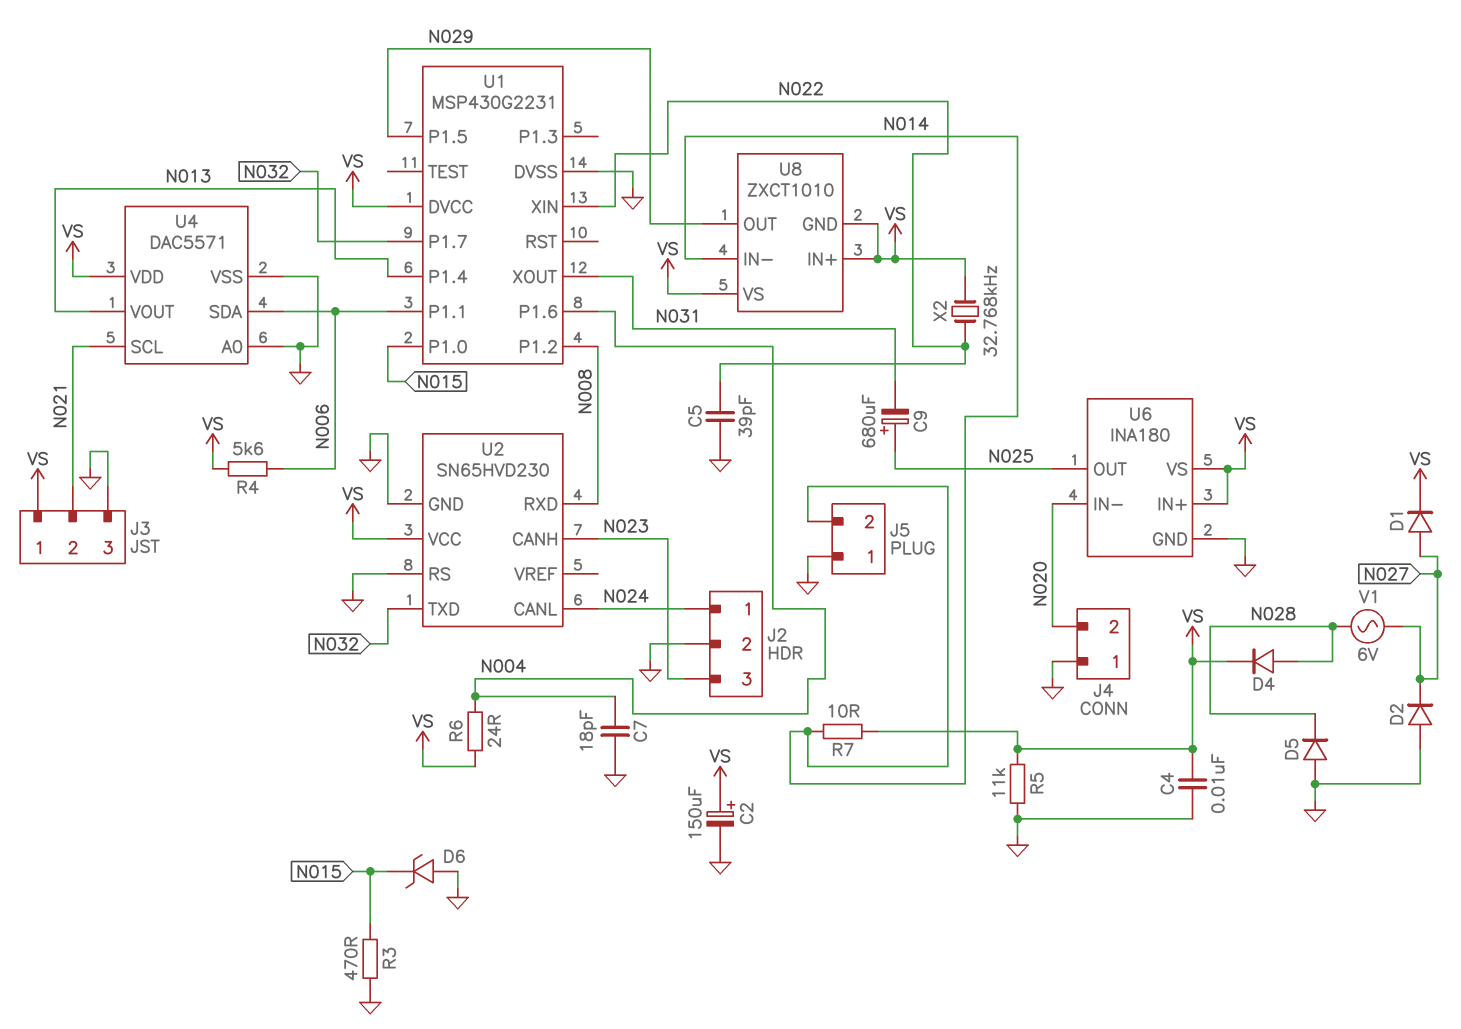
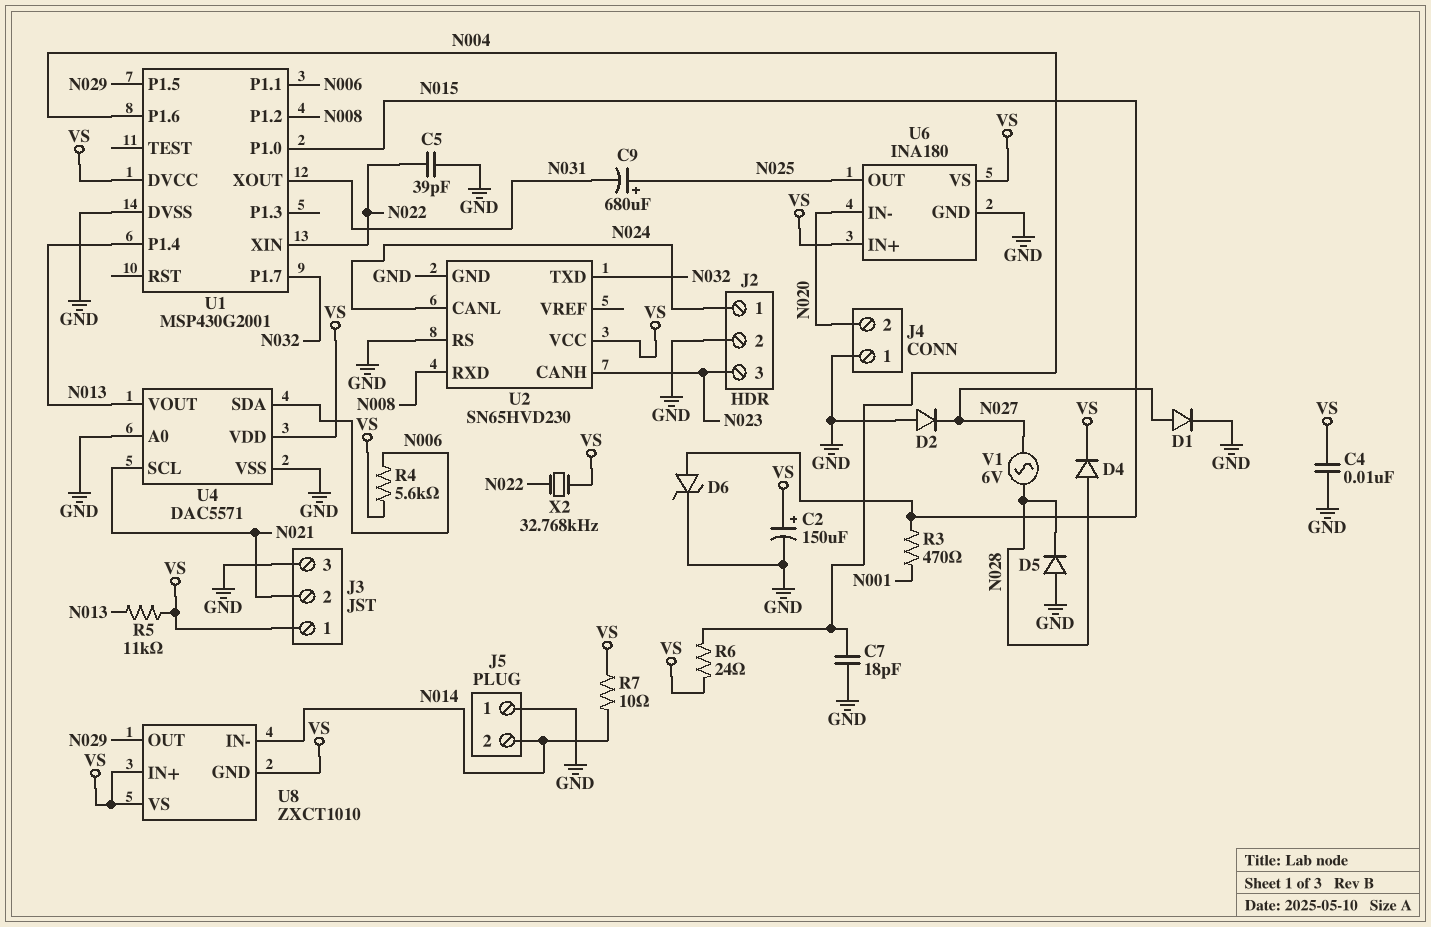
D1: diode (A N027, K VS) -> diode (A N027, K GND)
D6: zener (A GND, K N015) -> zener (A N015, K GND)
R3: 470 (GND, N015) -> 470 (N001, N015)
R5: 11k (GND, VS) -> 11k (N013, VS)
U1: MSP430G2231 -> MSP430G2001

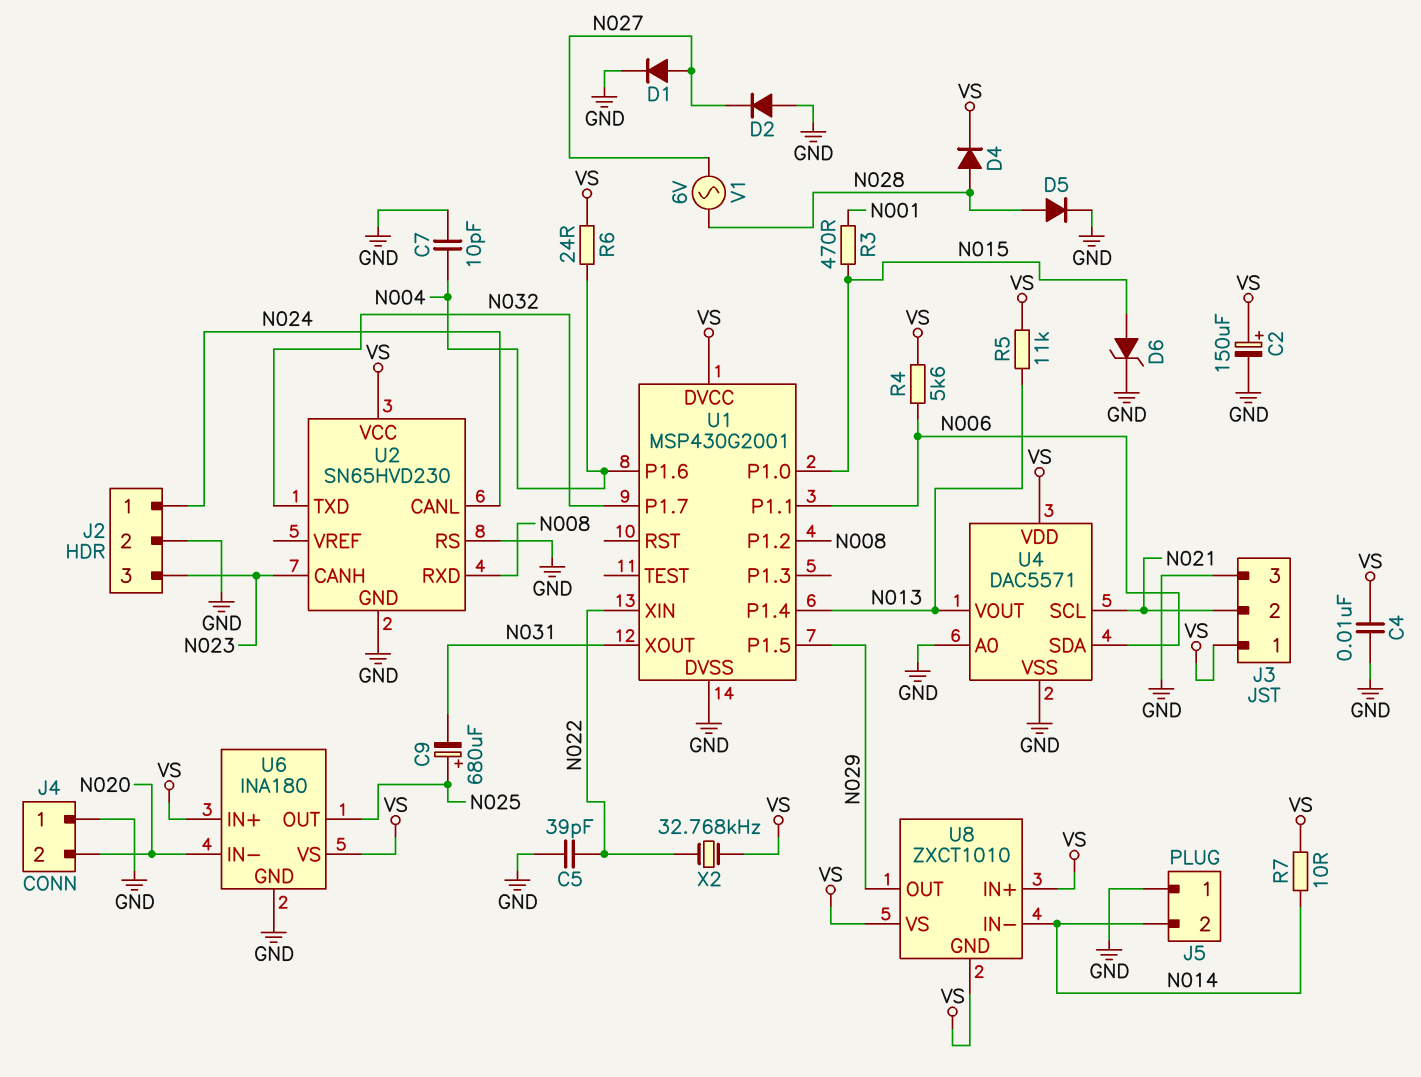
C7: 18pF (GND, N004) -> 10pF (GND, N004)
D5: diode (A GND, K N028) -> diode (A N028, K GND)

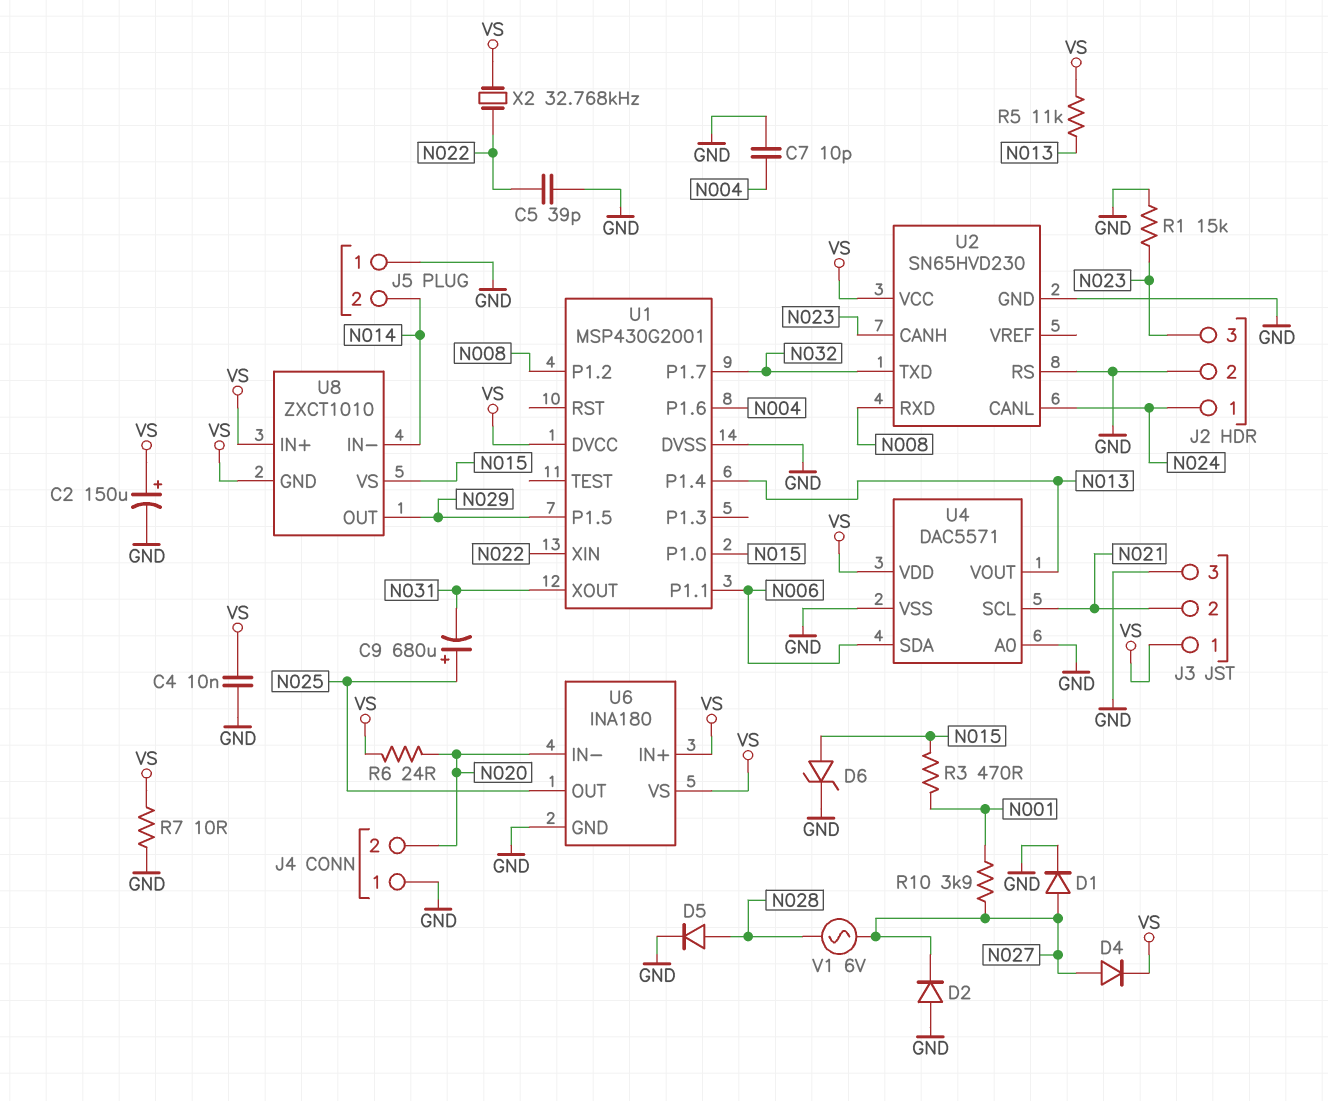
D4: diode (A N028, K VS) -> diode (A N027, K VS)
R1: none -> 15k (GND, N023)
R4: 5.6k (N006, VS) -> none
R6: 24 (N004, VS) -> 24 (N020, VS)
R7: 10 (N014, VS) -> 10 (GND, VS)
R10: none -> 3.9k (N001, N027)
U8 pin VS: VS -> N015

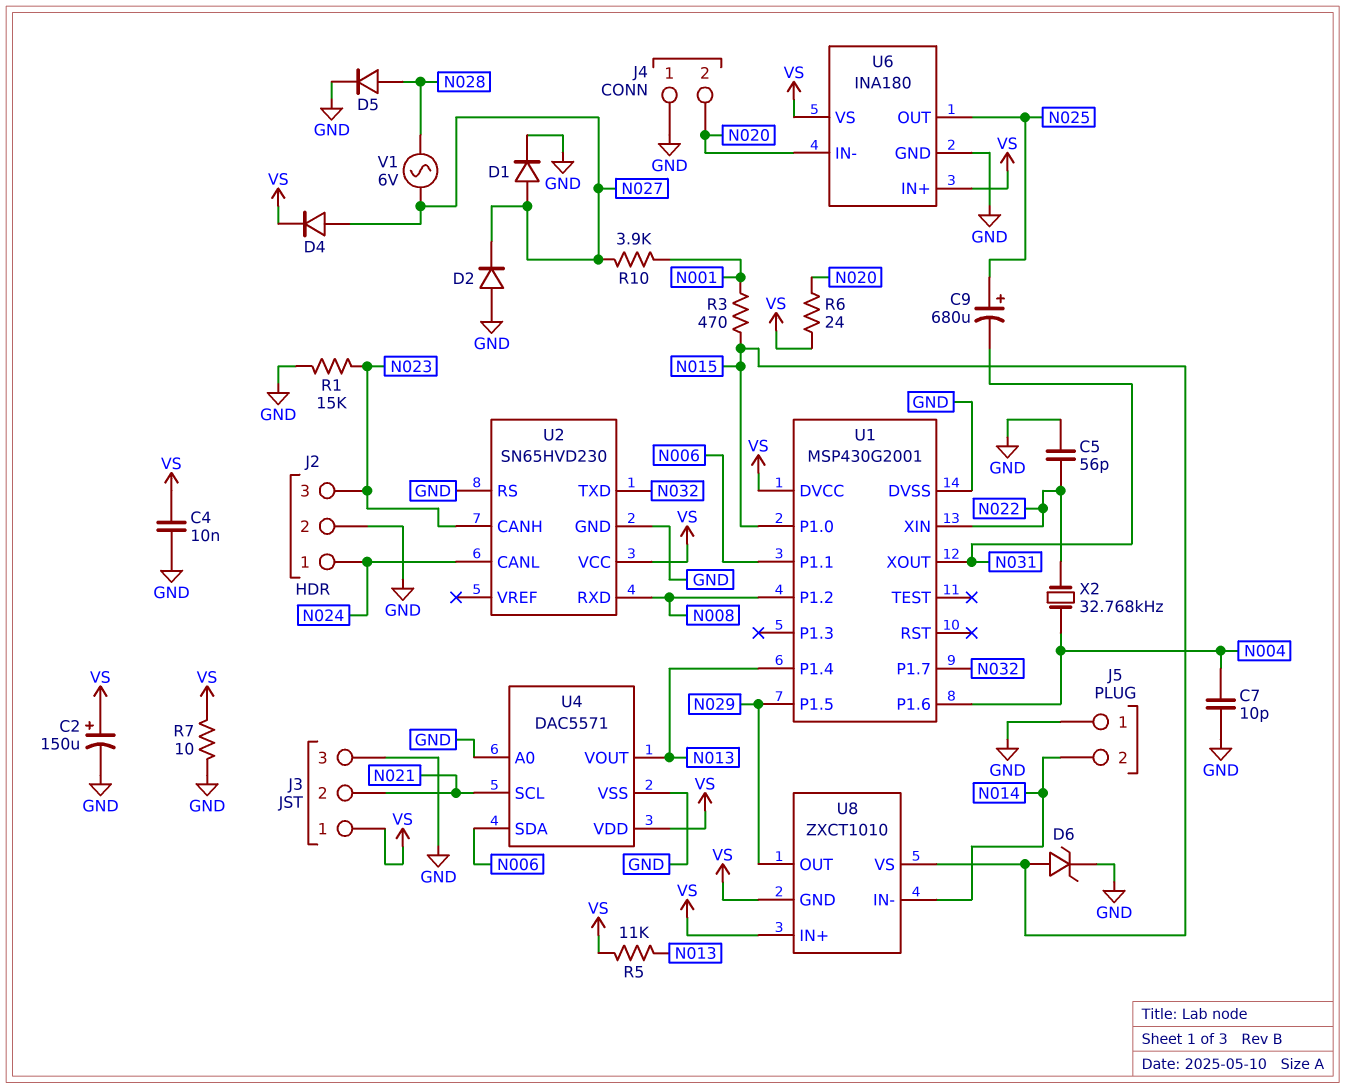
C5: 39pF (GND, N022) -> 56pF (GND, N022)
X2: 32.768kHz (N022, VS) -> 32.768kHz (N004, N022)

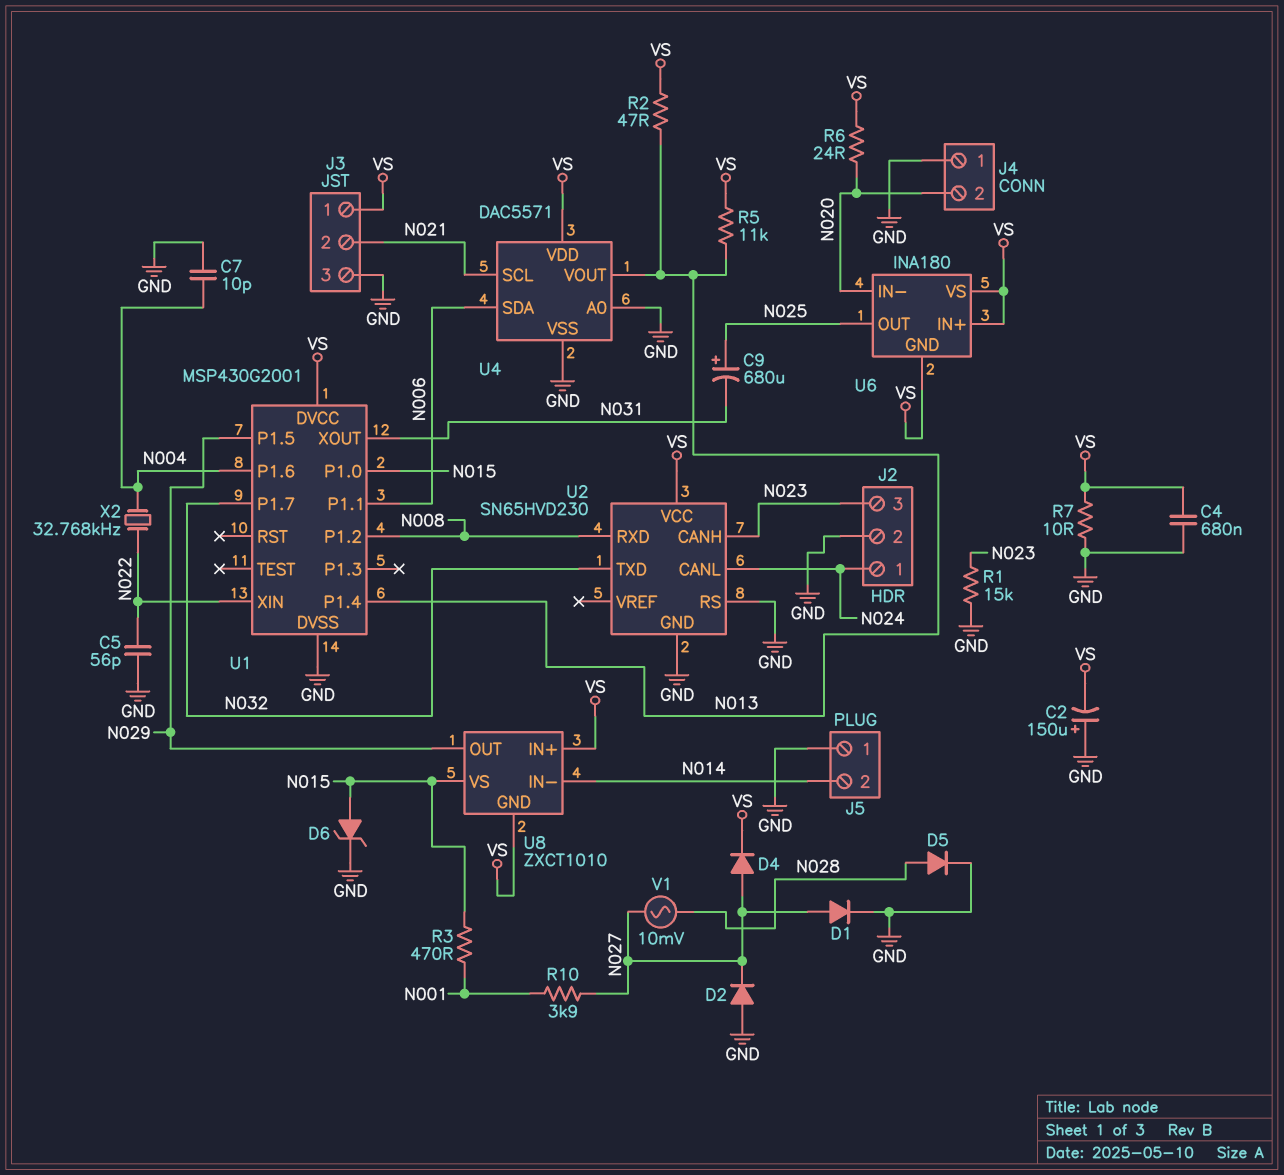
C2: 150uF (plus VS, minus GND) -> 150uF (plus GND, minus VS)
C4: 10nF (GND, VS) -> 680nF (GND, VS)
R2: none -> 47 (N013, VS)
U6 pin GND: GND -> VS
V1: AC 6V (N027, N028) -> AC 10mV (N027, N028)

